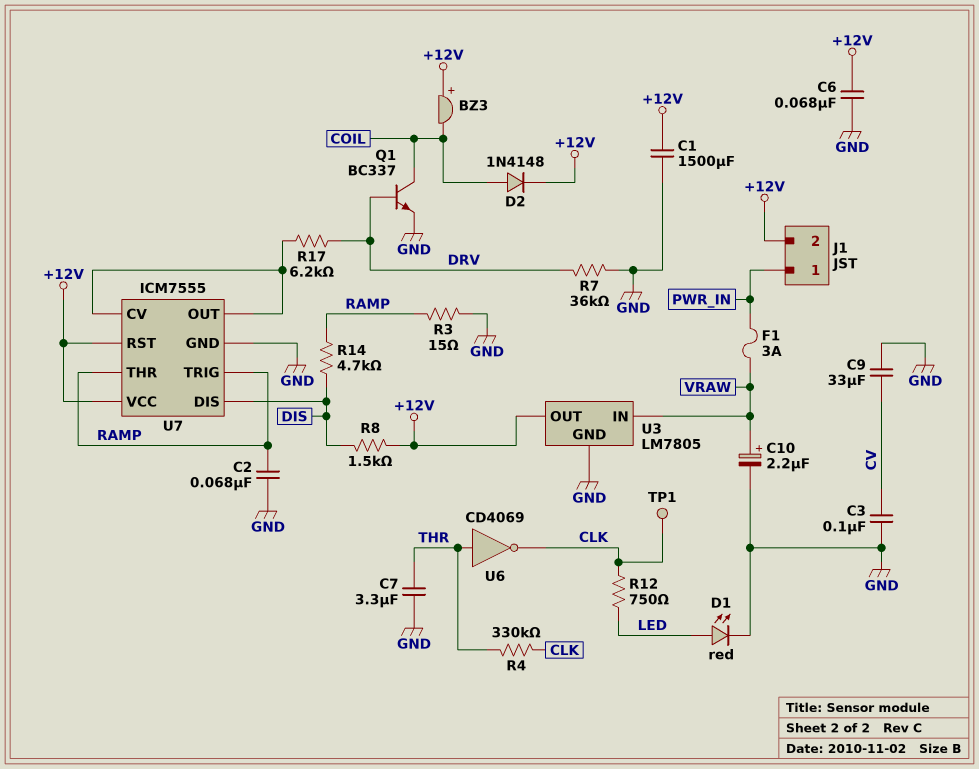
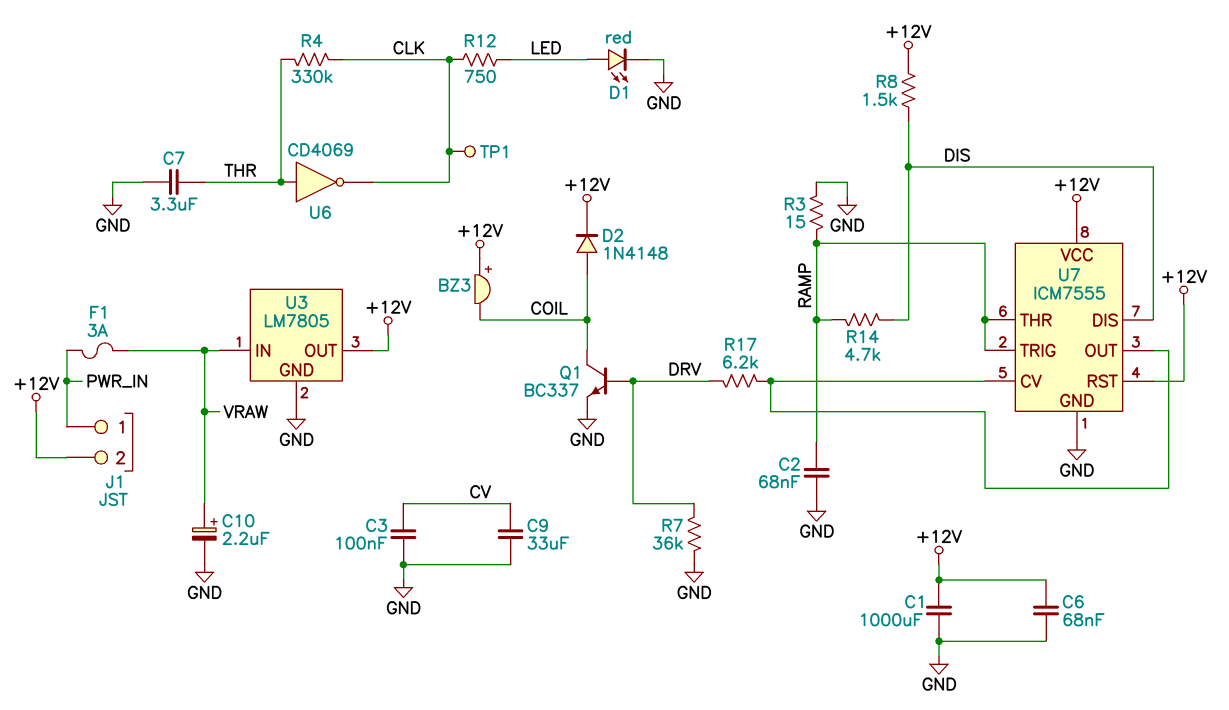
C1: 1500uF (+12V, GND) -> 1000uF (+12V, GND)

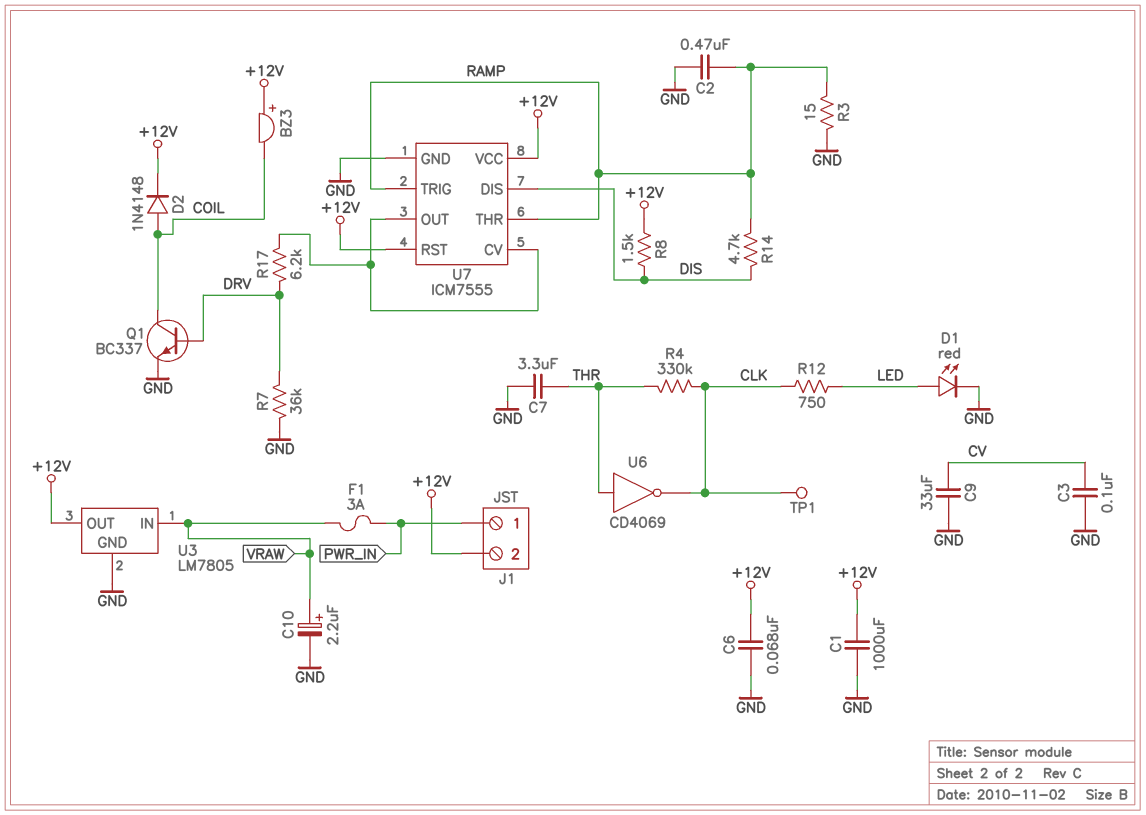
C2: 68nF (GND, RAMP) -> 470nF (GND, RAMP)

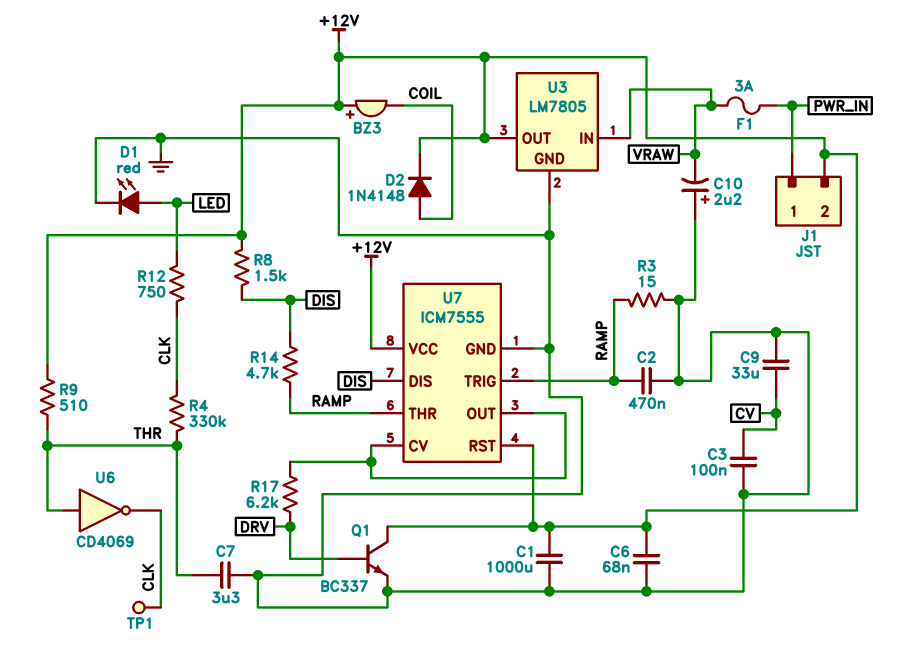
C10: 2.2uF (plus VRAW, minus GND) -> 2.2uF (plus GND, minus VRAW)
Q1: NPN BC337 (B DRV, C COIL, E GND) -> NPN BC337 (B DRV, C +12V, E GND)
R7: 36k (DRV, GND) -> none
R9: none -> 510 (+12V, THR)

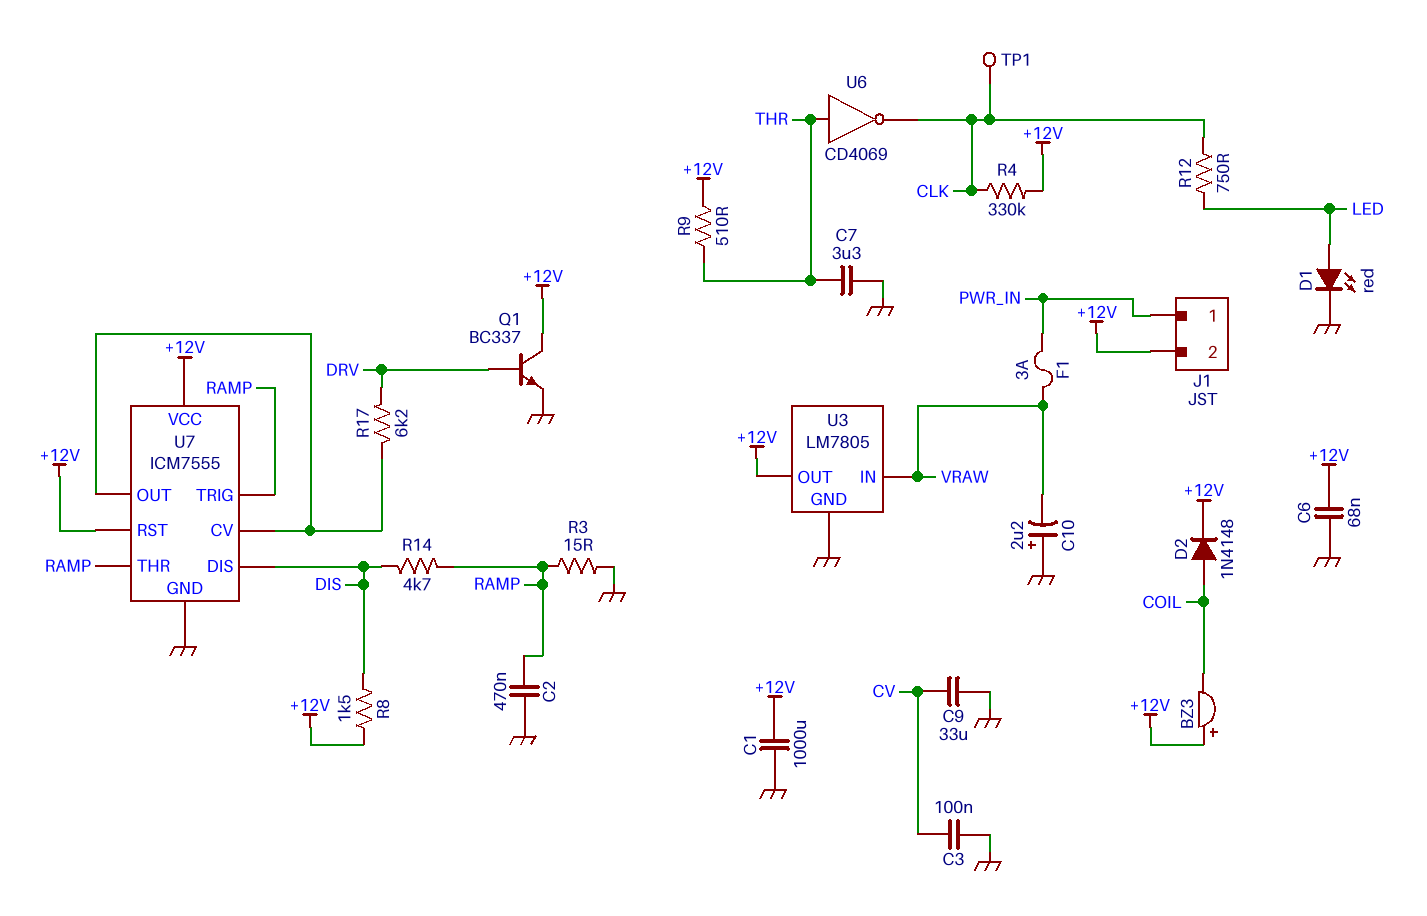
R4: 330k (CLK, THR) -> 330k (+12V, CLK)

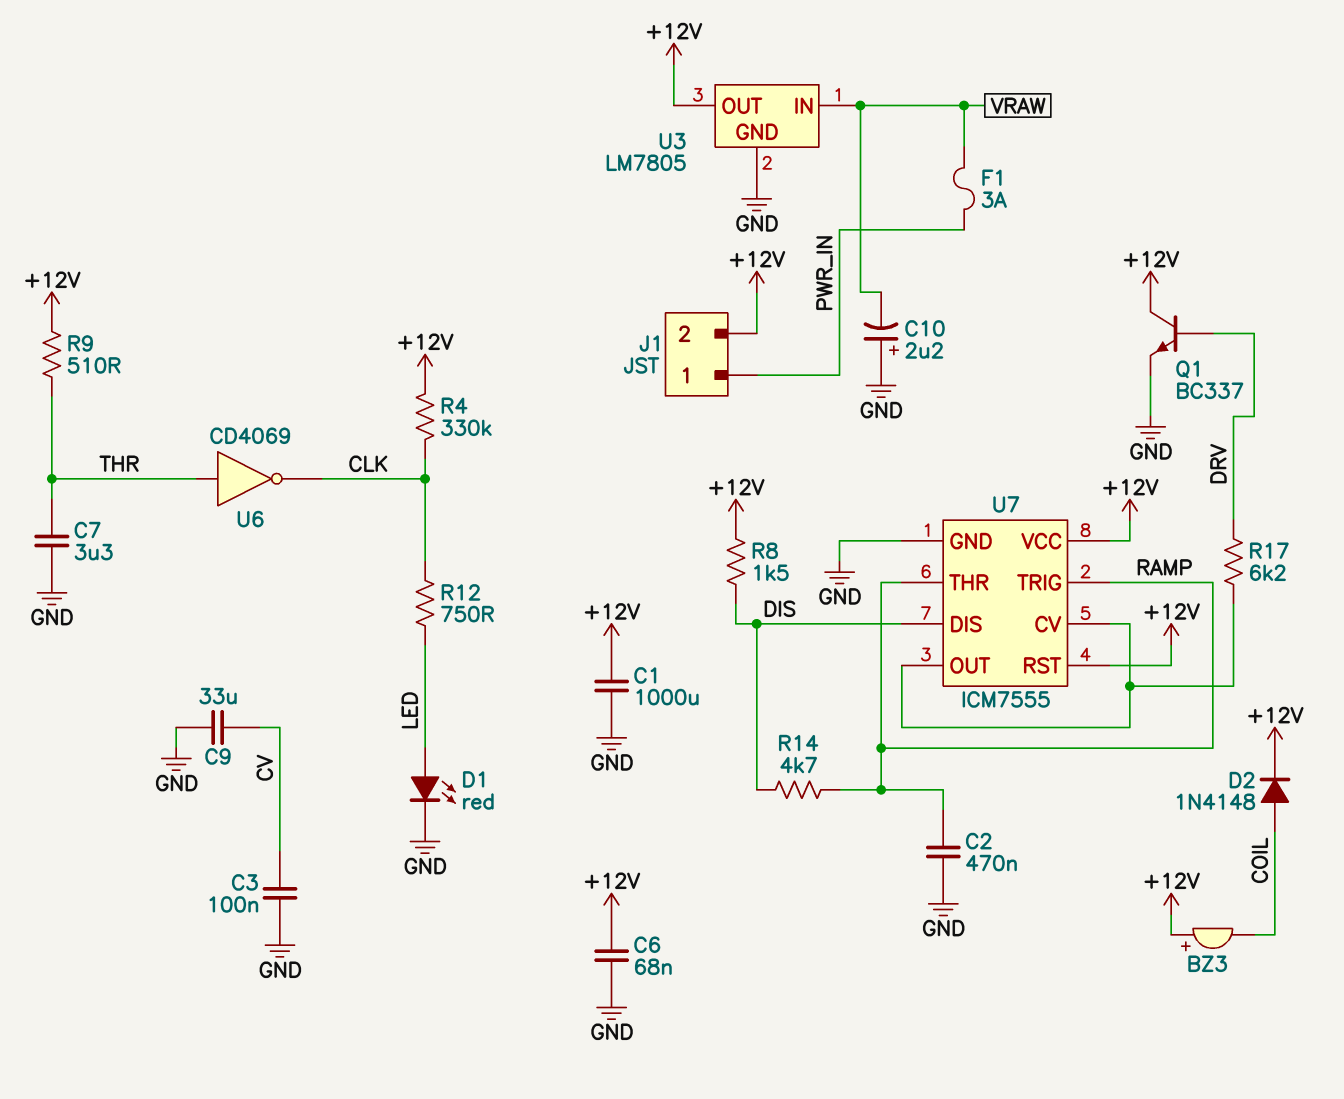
R3: 15 (GND, RAMP) -> none
TP1: test point (CLK) -> none

